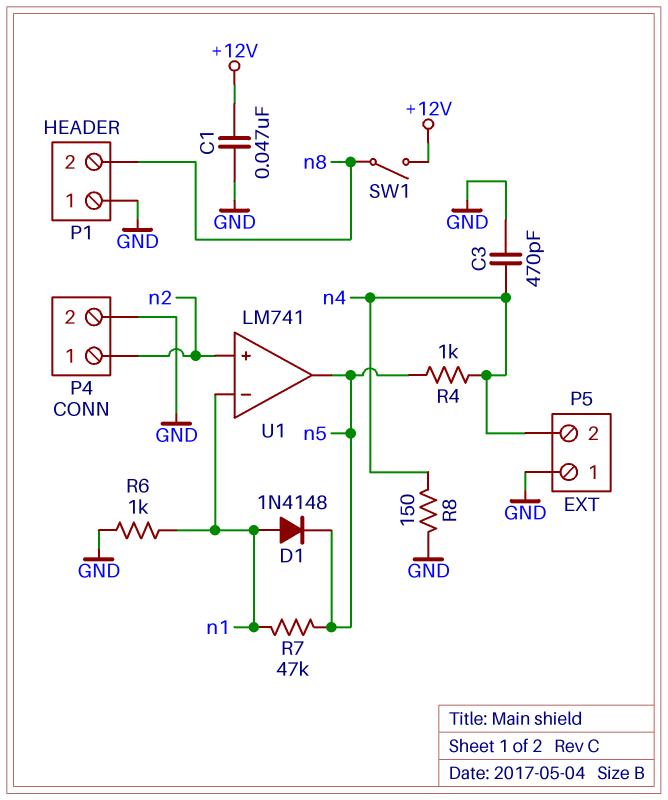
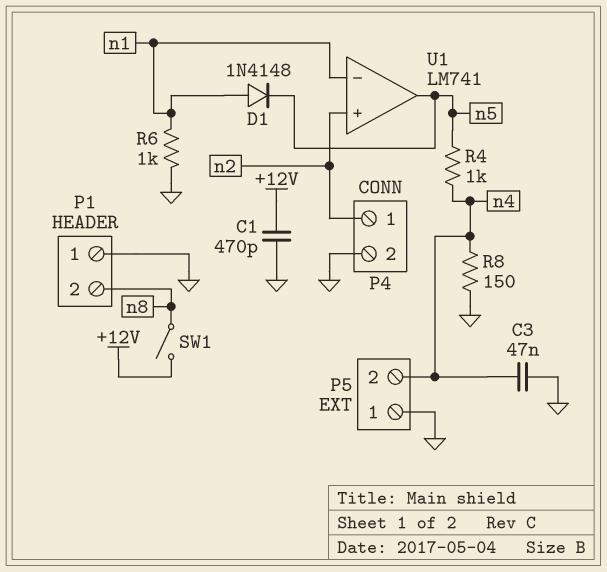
C1: 47nF (+12V, GND) -> 470pF (+12V, GND)
C3: 470pF (GND, n4) -> 47nF (GND, n4)
R7: 47k (n1, n5) -> none

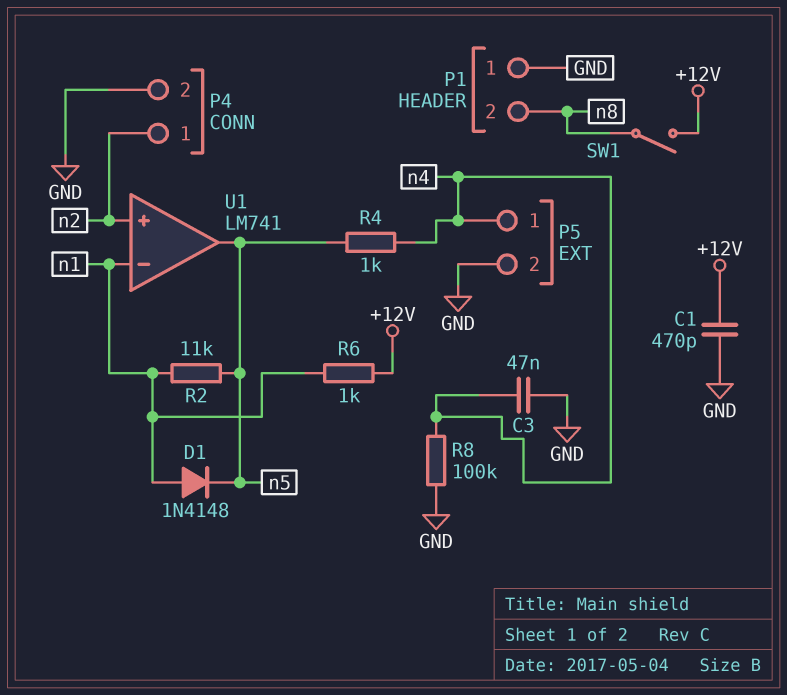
P5 pin 1: GND -> n4
P5 pin 2: n4 -> GND
R2: none -> 11k (n1, n5)
R6: 1k (GND, n1) -> 1k (+12V, n1)
R8: 150 (GND, n4) -> 100k (GND, n4)

